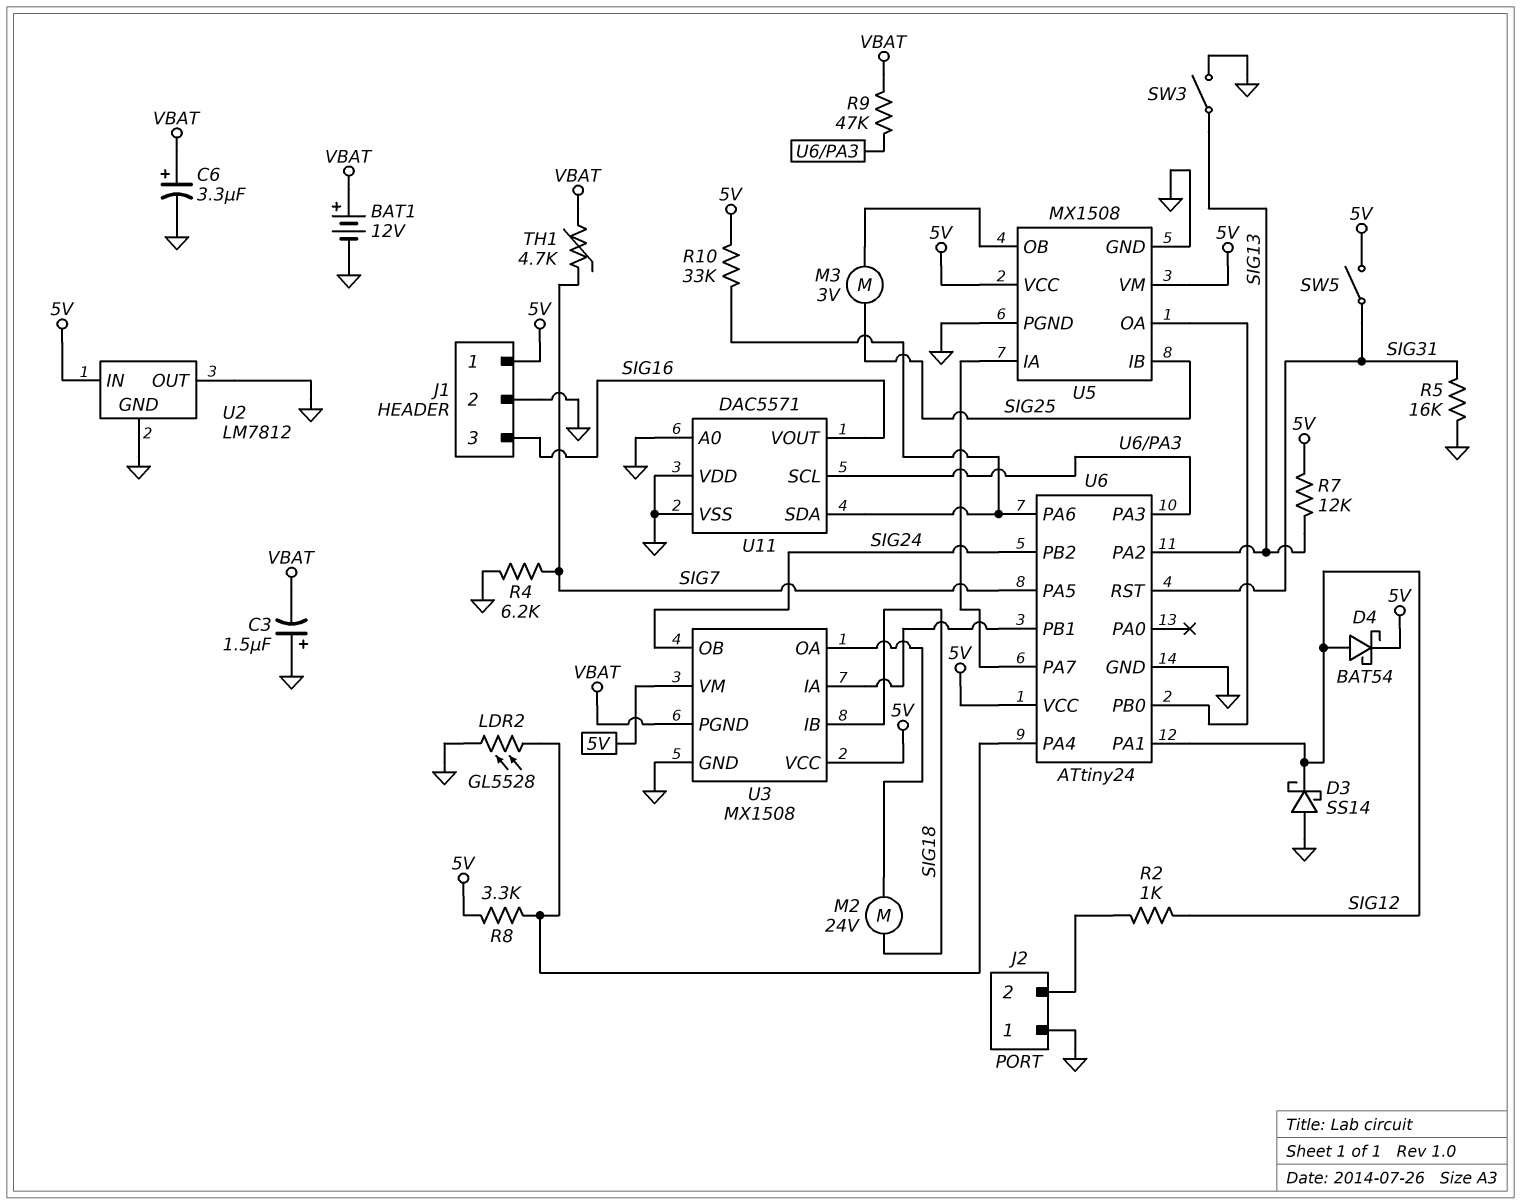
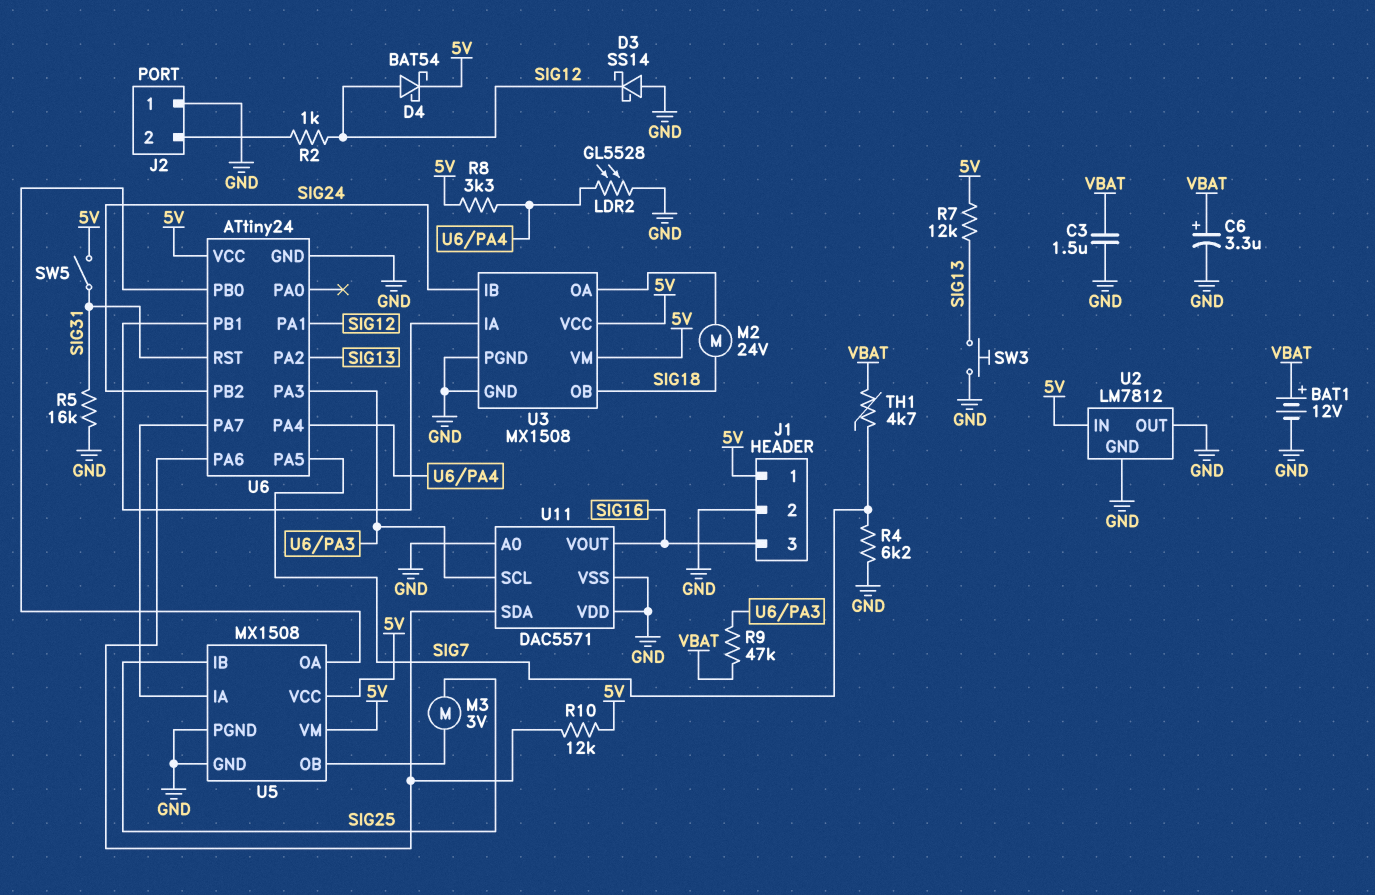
C3: 1.5uF (plus GND, minus VBAT) -> 1.5uF (GND, VBAT)
R10: 33k (5V, U6/PA6) -> 12k (5V, U6/PA6)
SW3: switch (GND, SIG13) -> button (GND, SIG13)
U3 pin IB: SIG18 -> SIG24
U3 pin OB: SIG24 -> SIG18
U3 pin PGND: VBAT -> GND

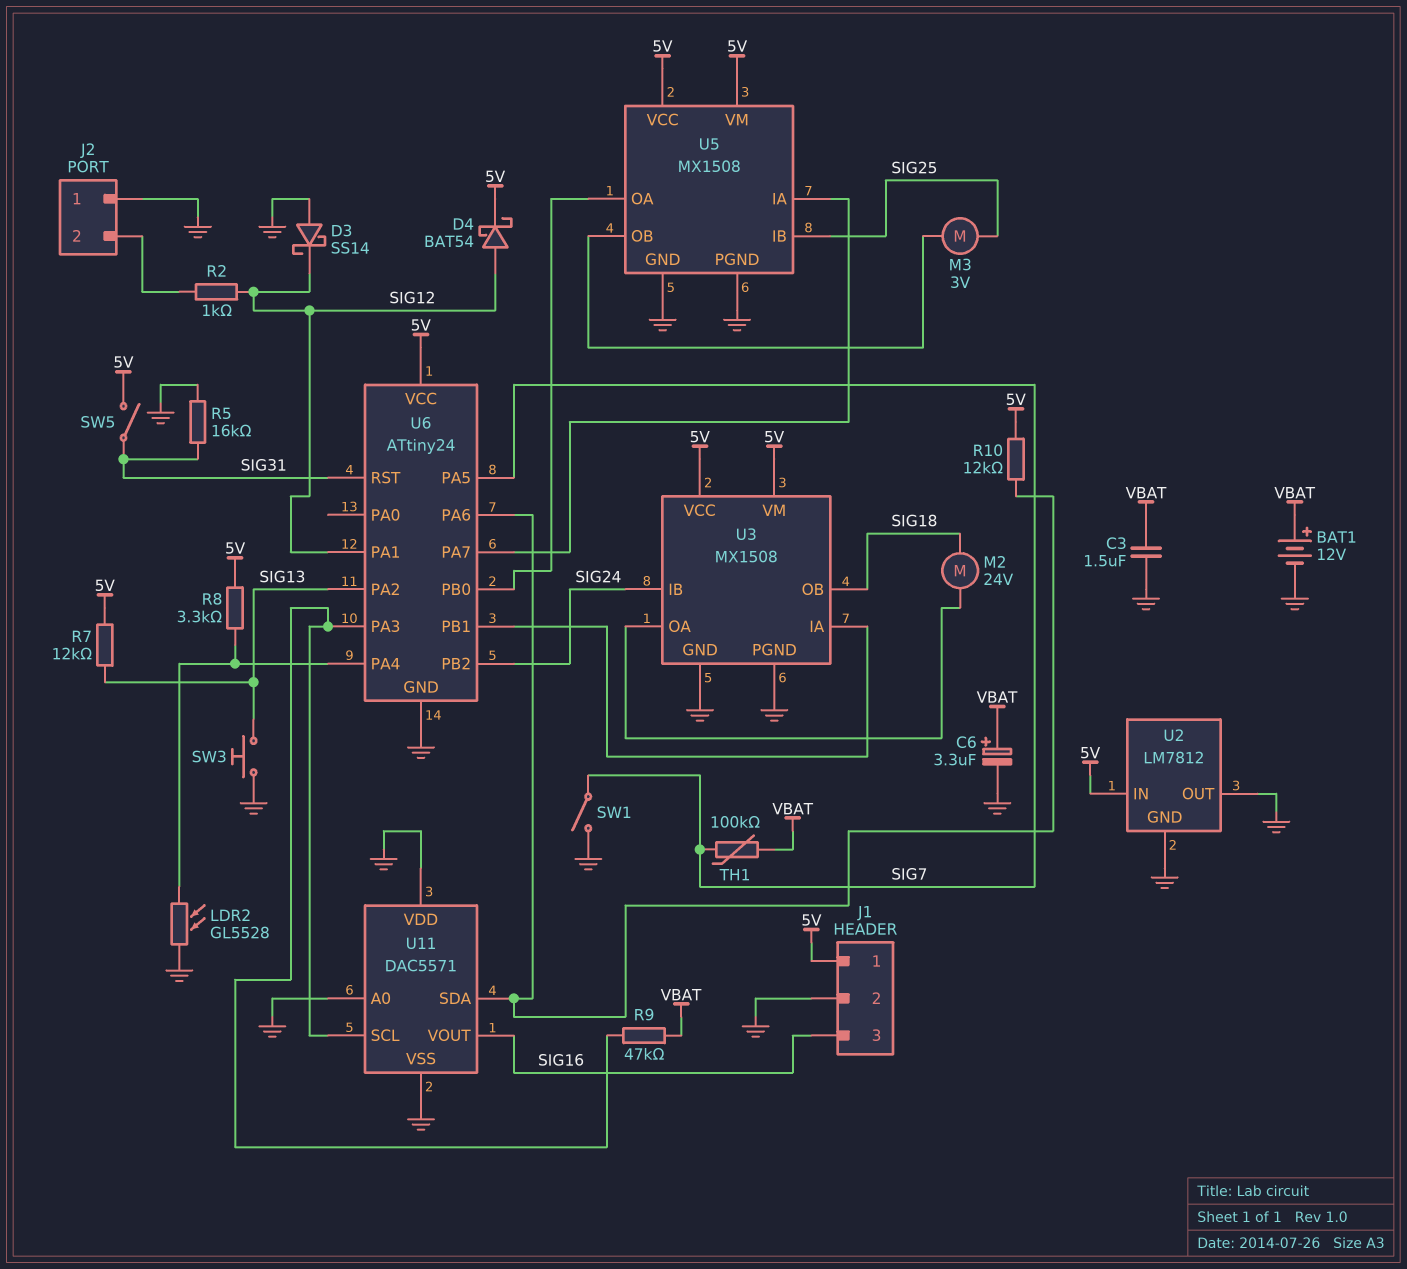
R4: 6.2k (GND, SIG7) -> none
SW1: none -> switch (GND, SIG7)
TH1: 4.7k (SIG7, VBAT) -> 100k (SIG7, VBAT)

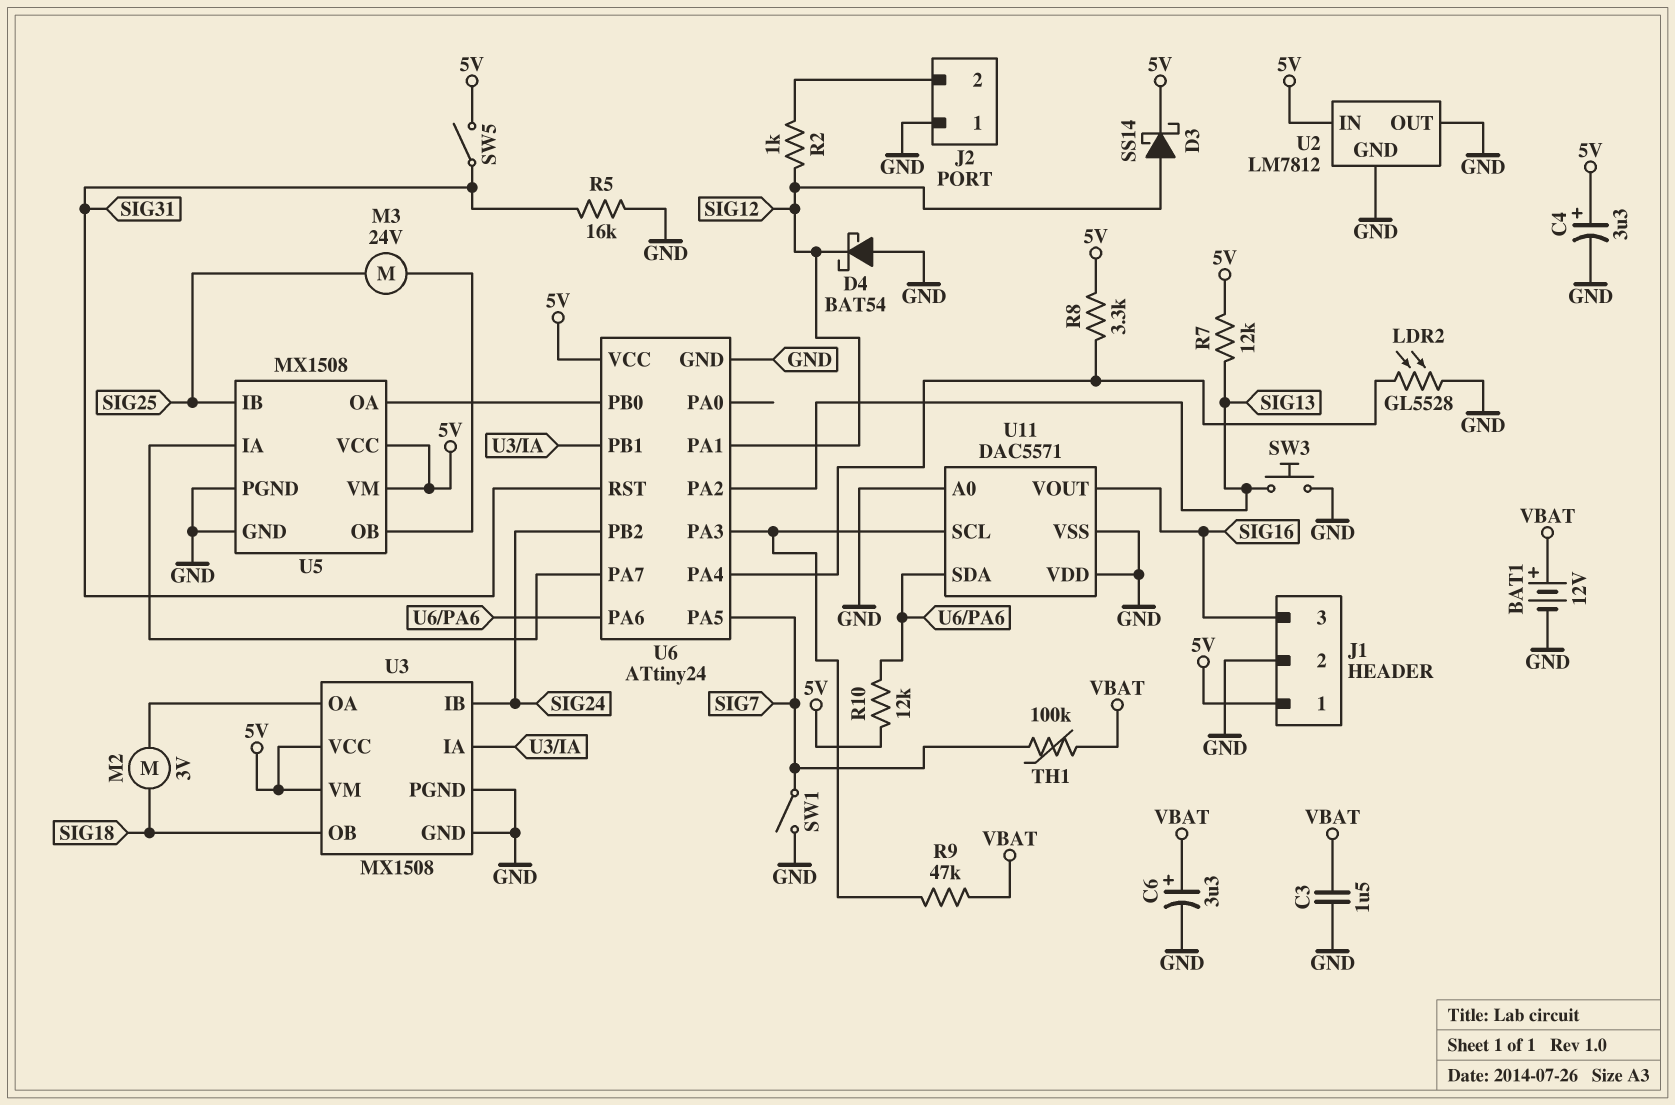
C4: none -> 3.3uF (plus 5V, minus GND)
D3: schottky SS14 (A GND, K SIG12) -> schottky SS14 (A SIG12, K 5V)
D4: schottky BAT54 (A SIG12, K 5V) -> schottky BAT54 (A GND, K SIG12)
M2: motor 24V (SIG18, U3/OA) -> motor 3V (SIG18, U3/OA)
M3: motor 3V (SIG25, U5/OB) -> motor 24V (SIG25, U5/OB)

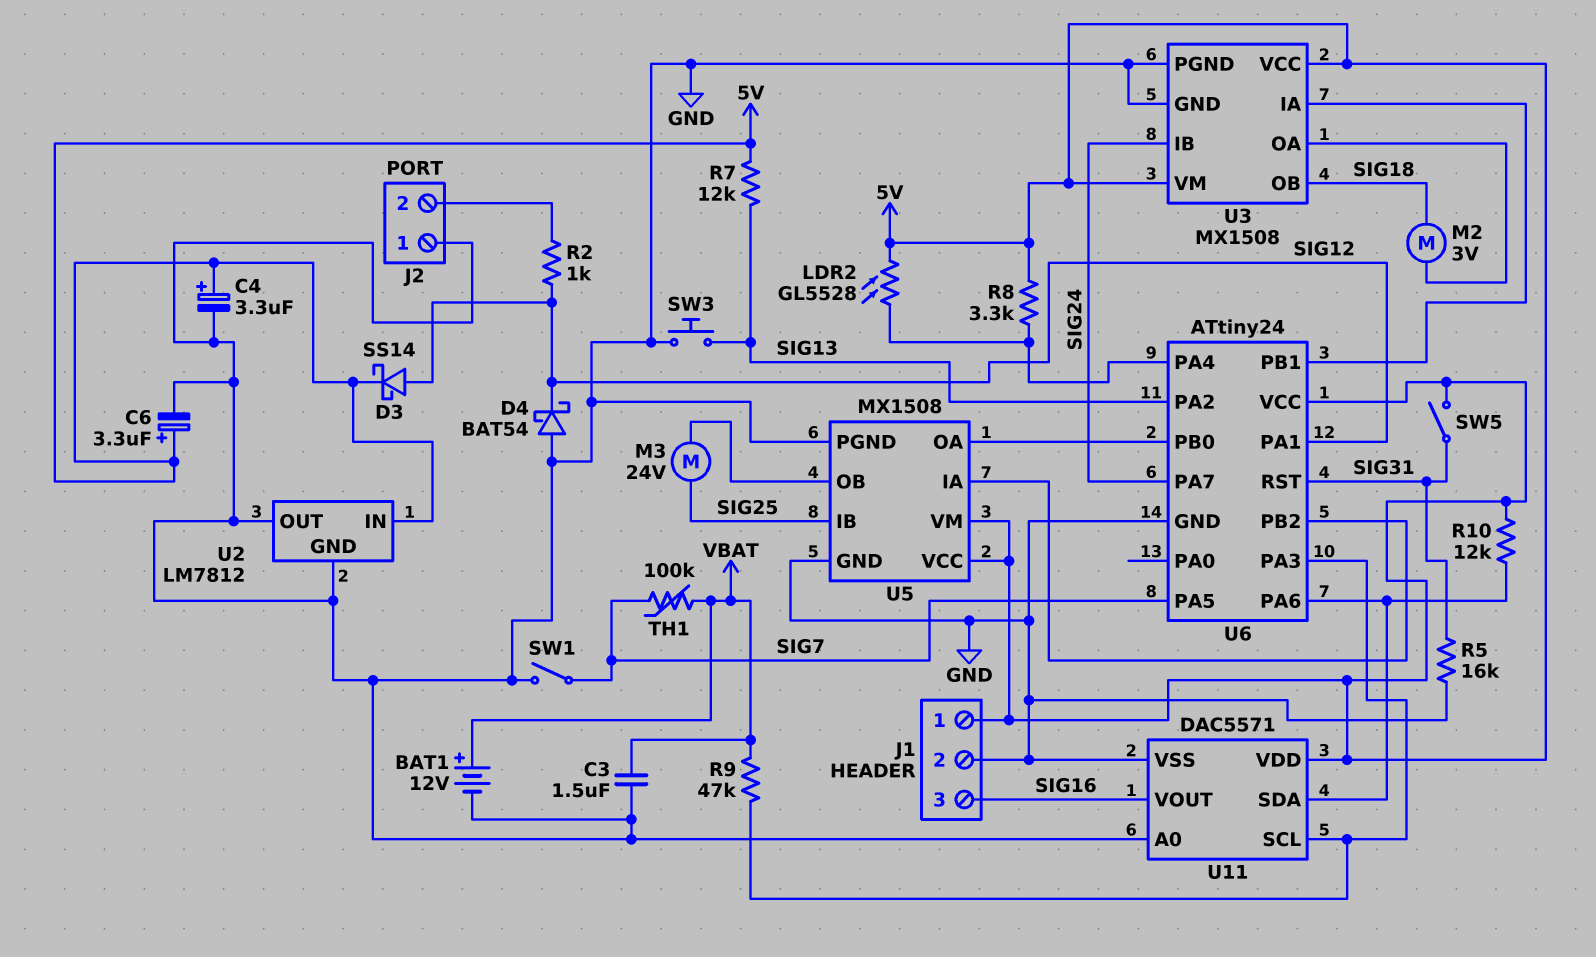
C6: 3.3uF (plus VBAT, minus GND) -> 3.3uF (plus 5V, minus GND)
LDR2: GL5528 (GND, U6/PA4) -> GL5528 (5V, U6/PA4)
U6 pin PA7: U5/IA -> SIG24
U6 pin PB2: SIG24 -> U5/IA
U11 pin VDD: GND -> 5V

